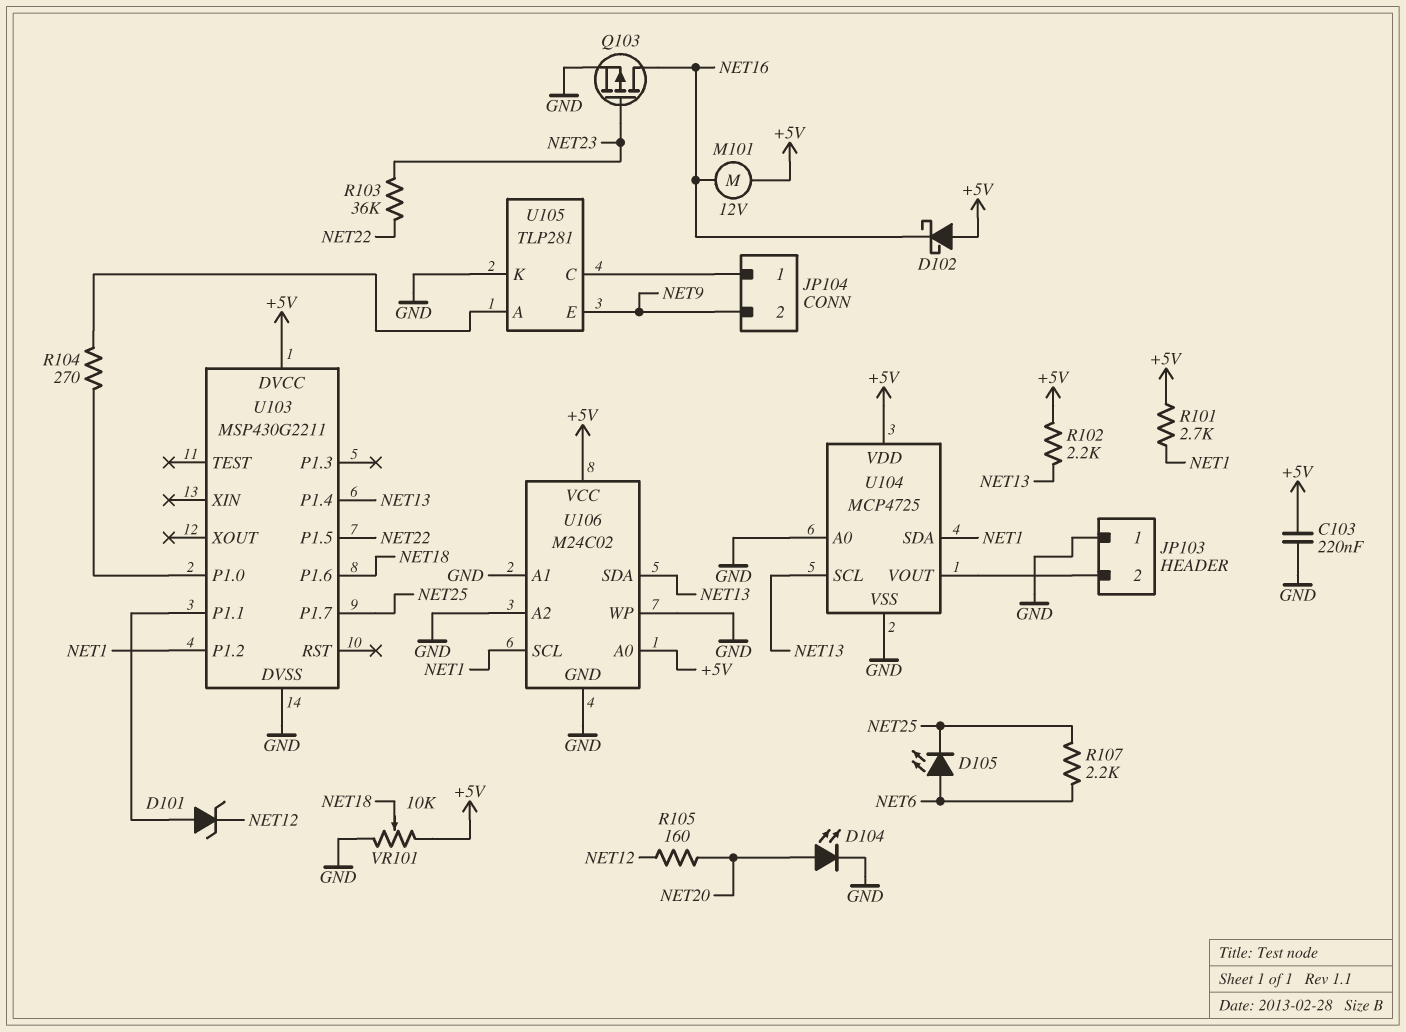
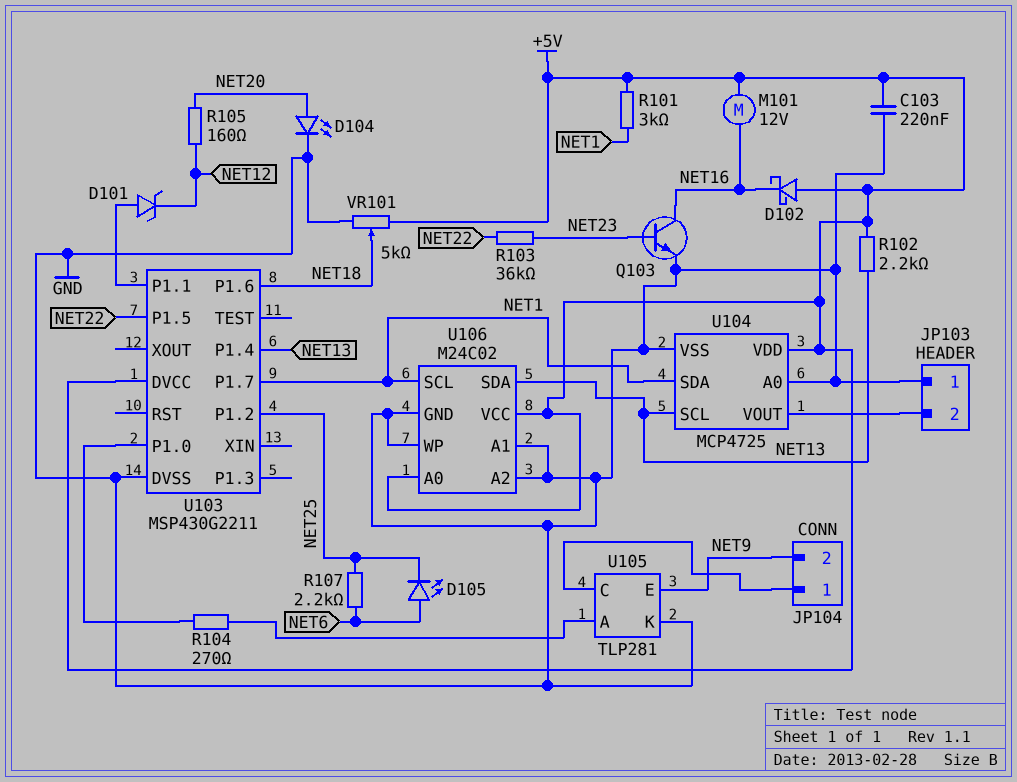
Q103: PMOS (G NET23, D NET16, S GND) -> NPN (B NET23, C NET16, E GND)
R101: 2.7k (+5V, NET1) -> 3k (+5V, NET1)
U103 pin P1.2: NET1 -> NET25
U103 pin P1.7: NET25 -> NET1
VR101: 10k (+5V, GND, wiper NET18) -> 5k (+5V, GND, wiper NET18)

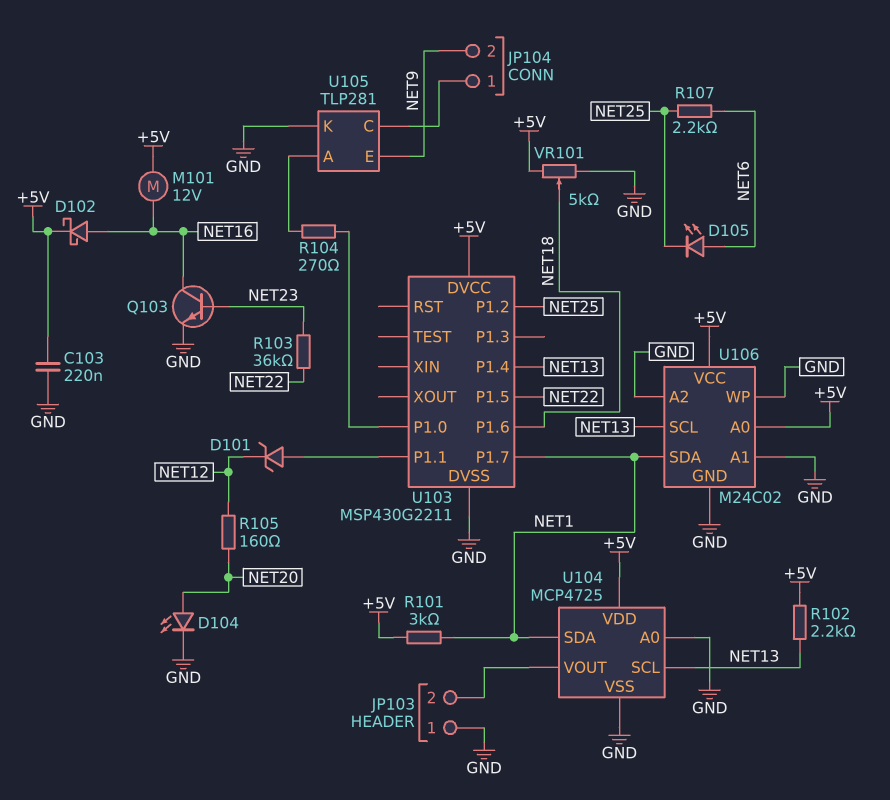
D102: schottky (A +5V, K NET16) -> schottky (A NET16, K +5V)
U106 pin SCL: NET1 -> NET13
U106 pin SDA: NET13 -> NET1

